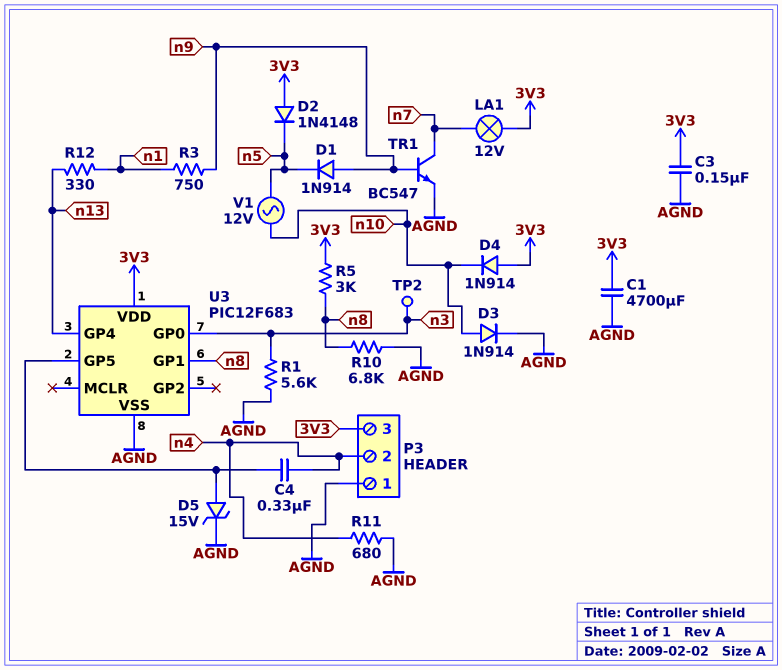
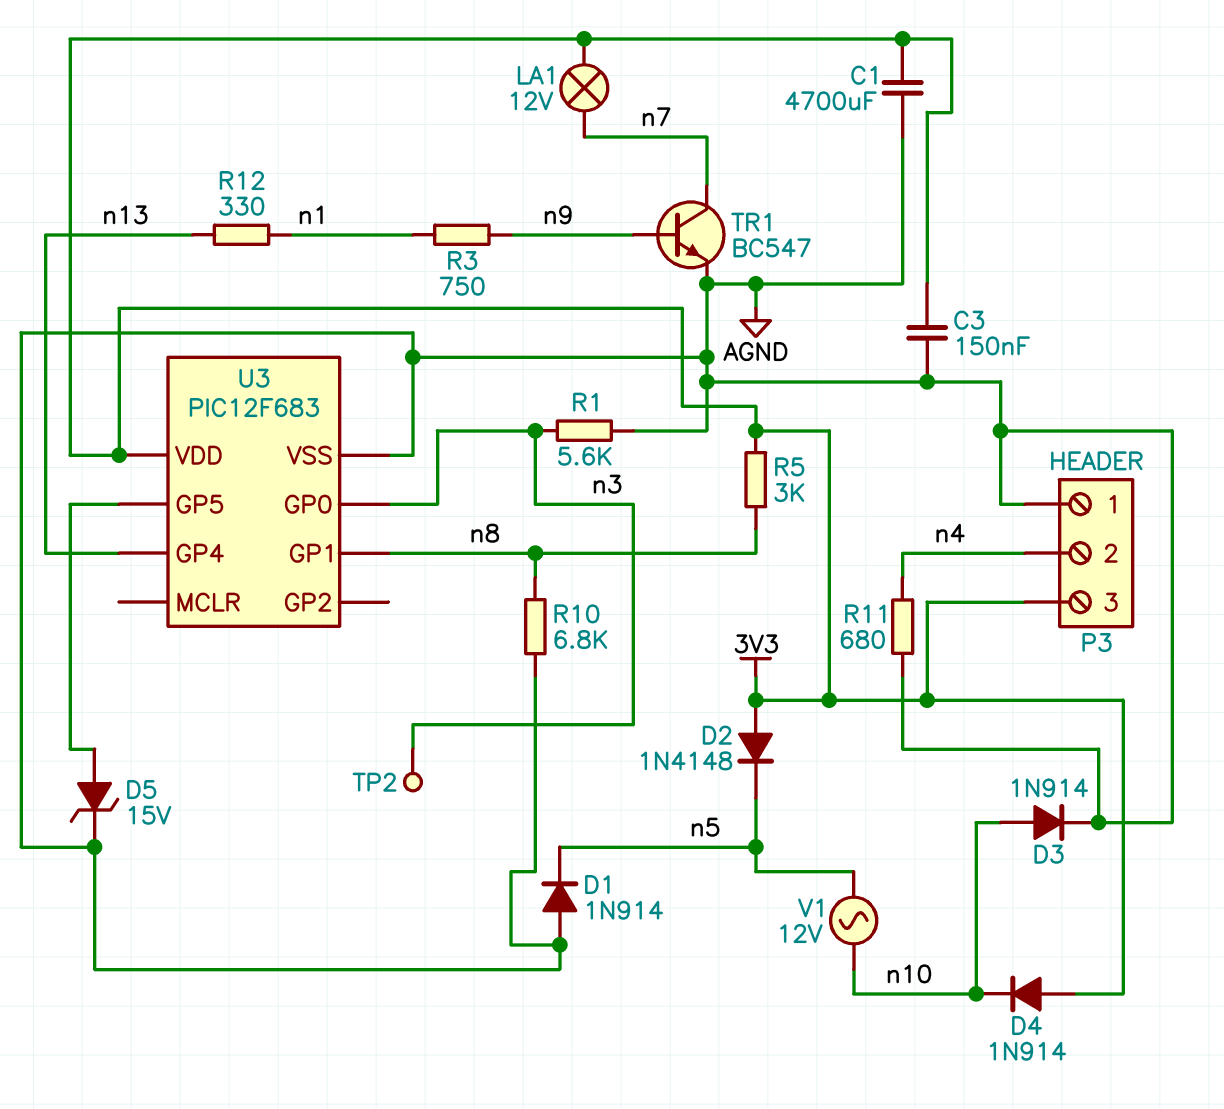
C4: 330nF (U3/GP5, n4) -> none
D1: diode 1N914 (A n9, K n5) -> diode 1N914 (A AGND, K n5)

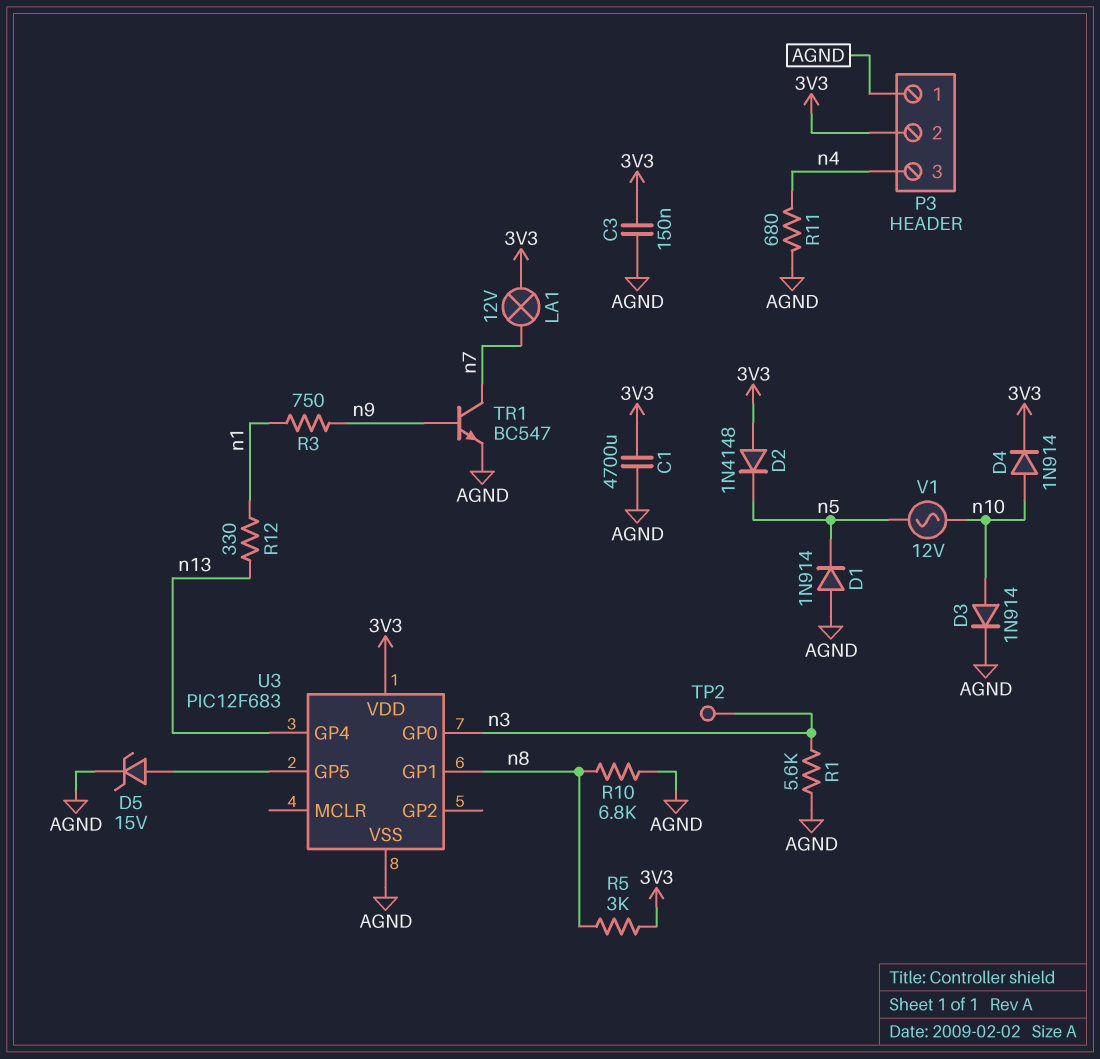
D4: diode 1N914 (A 3V3, K n10) -> diode 1N914 (A n10, K 3V3)
P3 pin 2: n4 -> 3V3
P3 pin 3: 3V3 -> n4

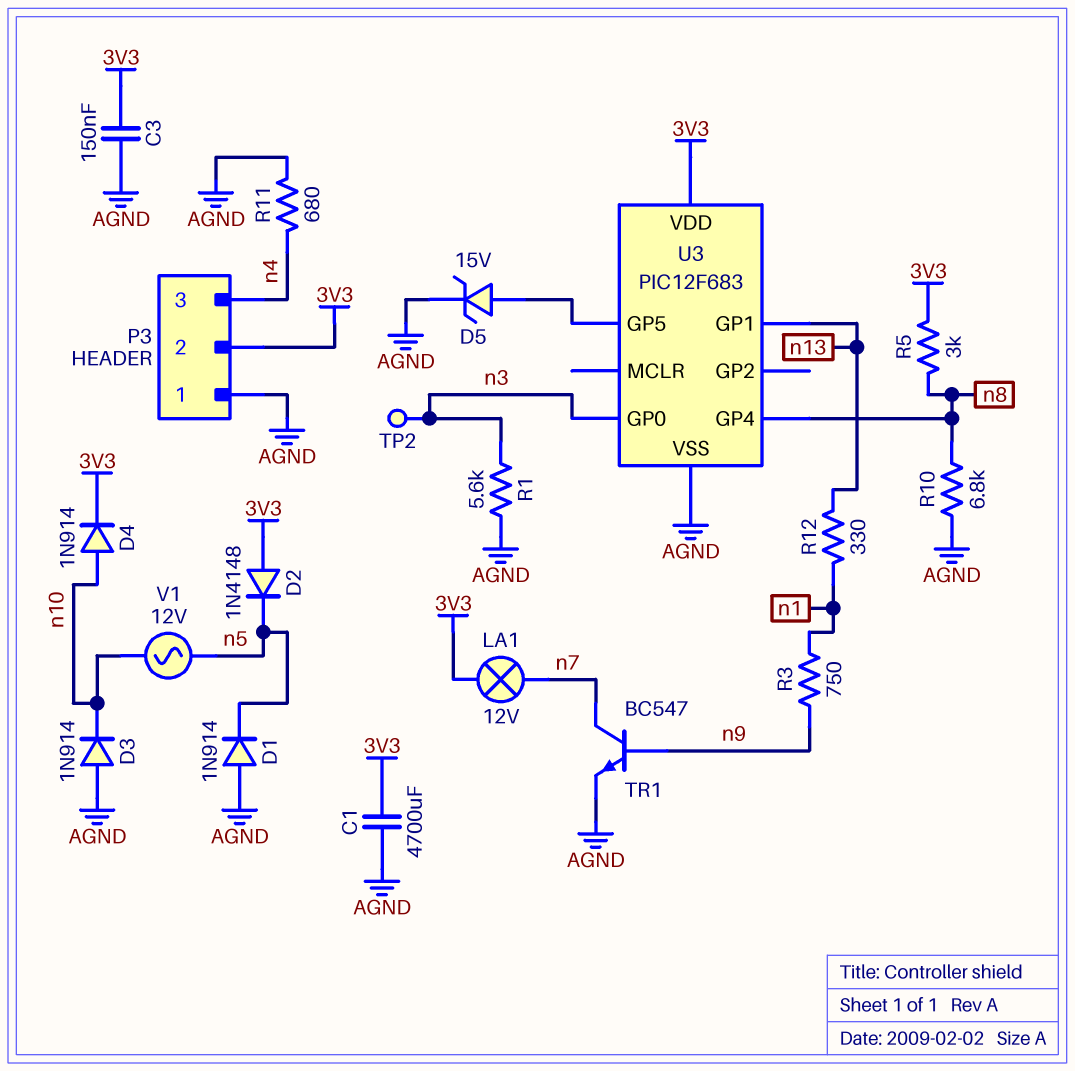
D3: diode 1N914 (A n10, K AGND) -> diode 1N914 (A AGND, K n10)
U3 pin GP1: n8 -> n13
U3 pin GP4: n13 -> n8

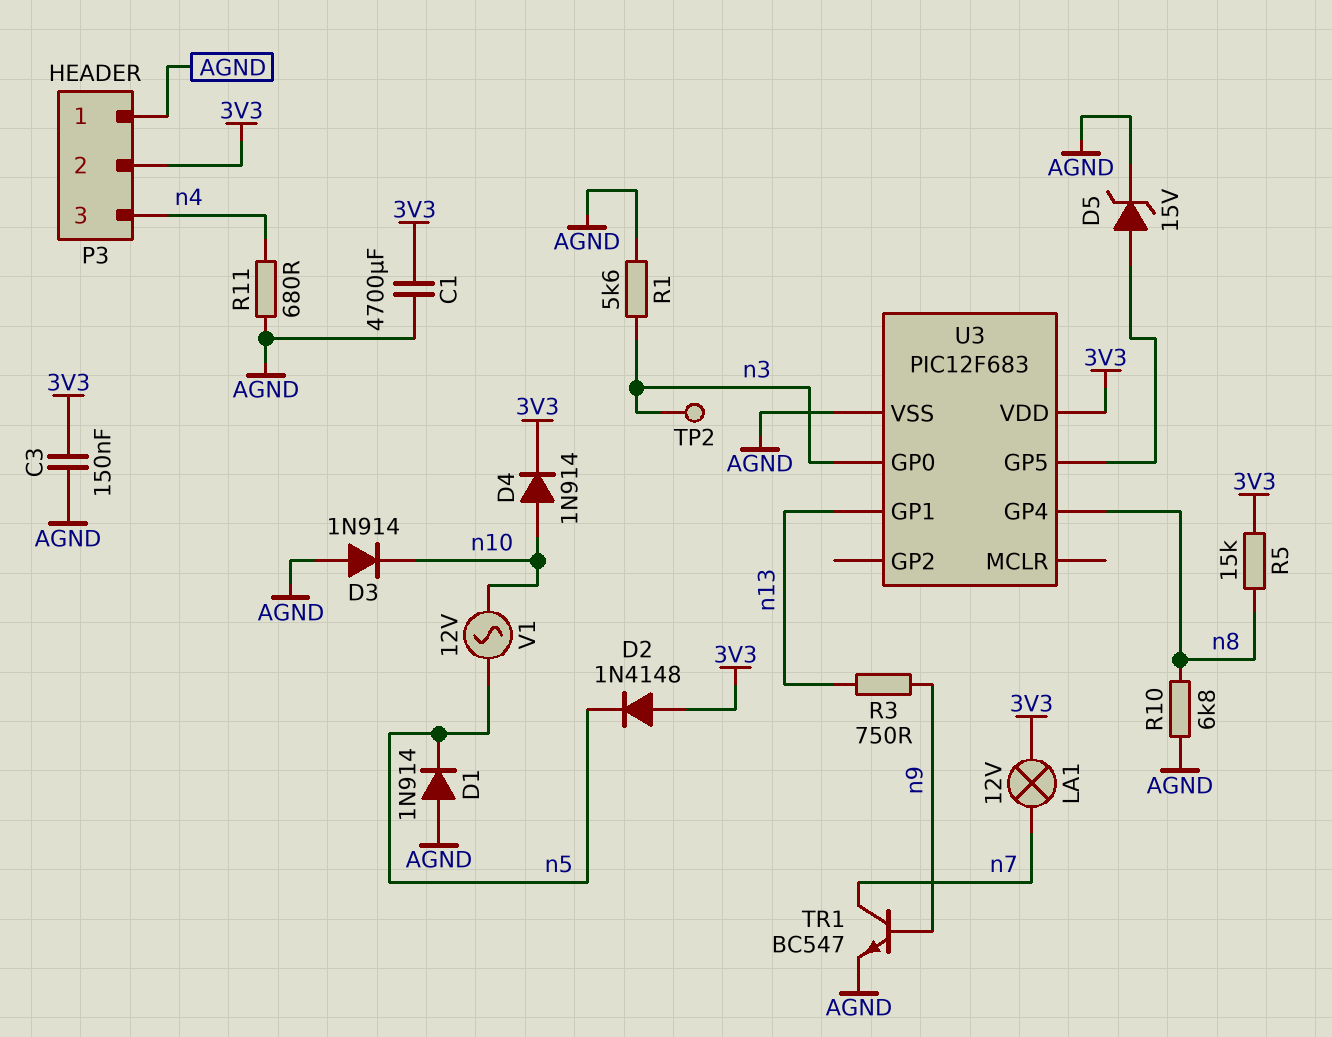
R3: 750 (n1, n9) -> 750 (n9, n13)
R5: 3k (3V3, n8) -> 15k (3V3, n8)
R12: 330 (n1, n13) -> none

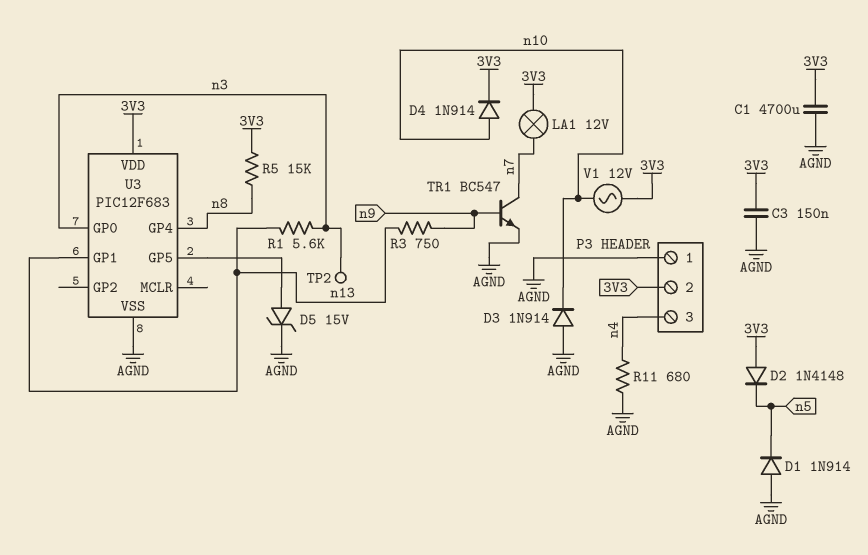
R1: 5.6k (AGND, n3) -> 5.6k (n3, n13)
R10: 6.8k (AGND, n8) -> none
V1: AC 12V (n5, n10) -> AC 12V (3V3, n10)

